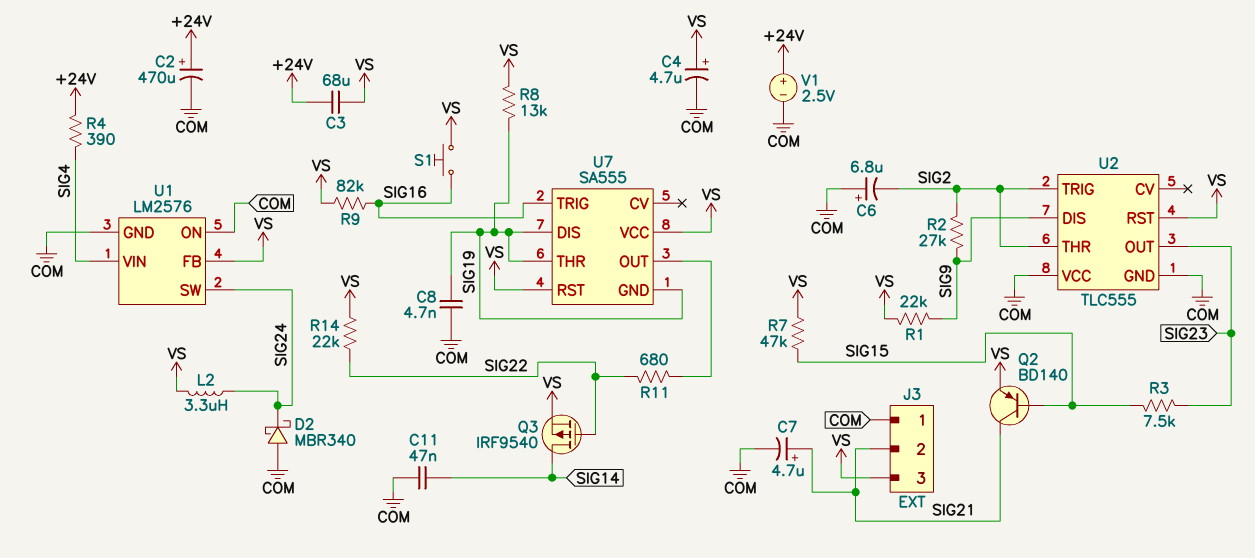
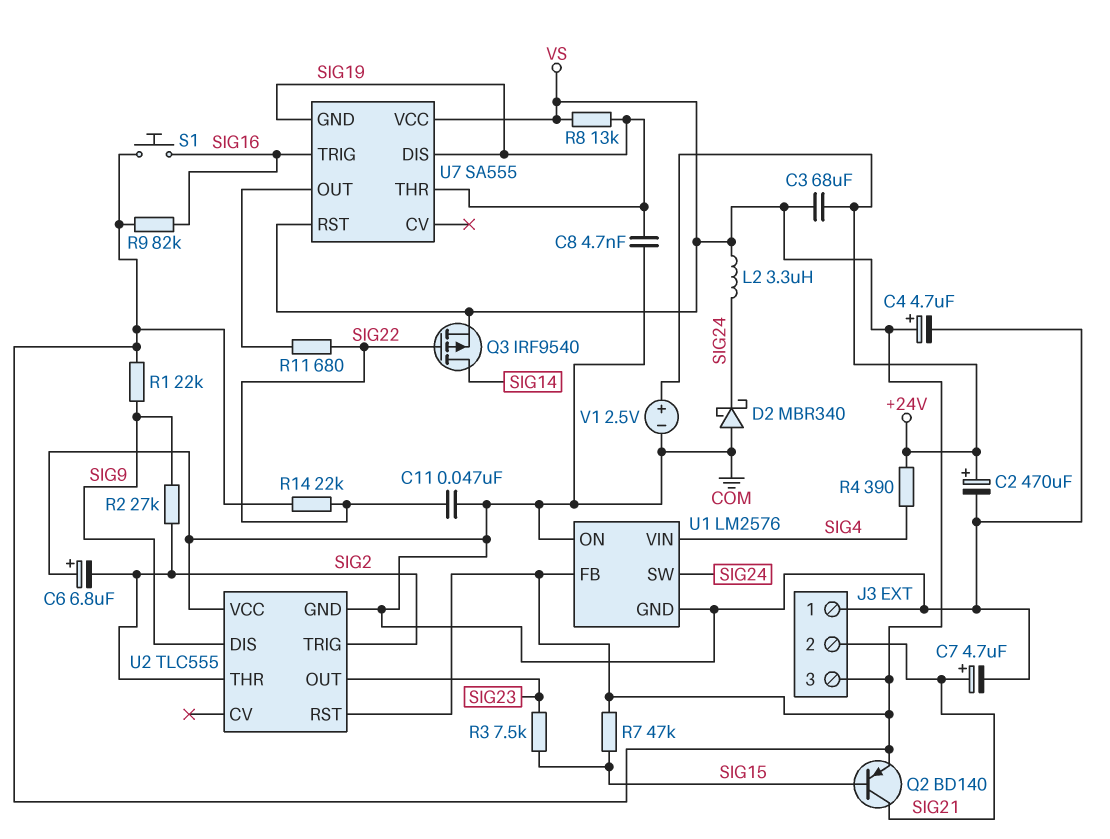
C11: 47nF (COM, SIG14) -> 47nF (COM, SIG22)

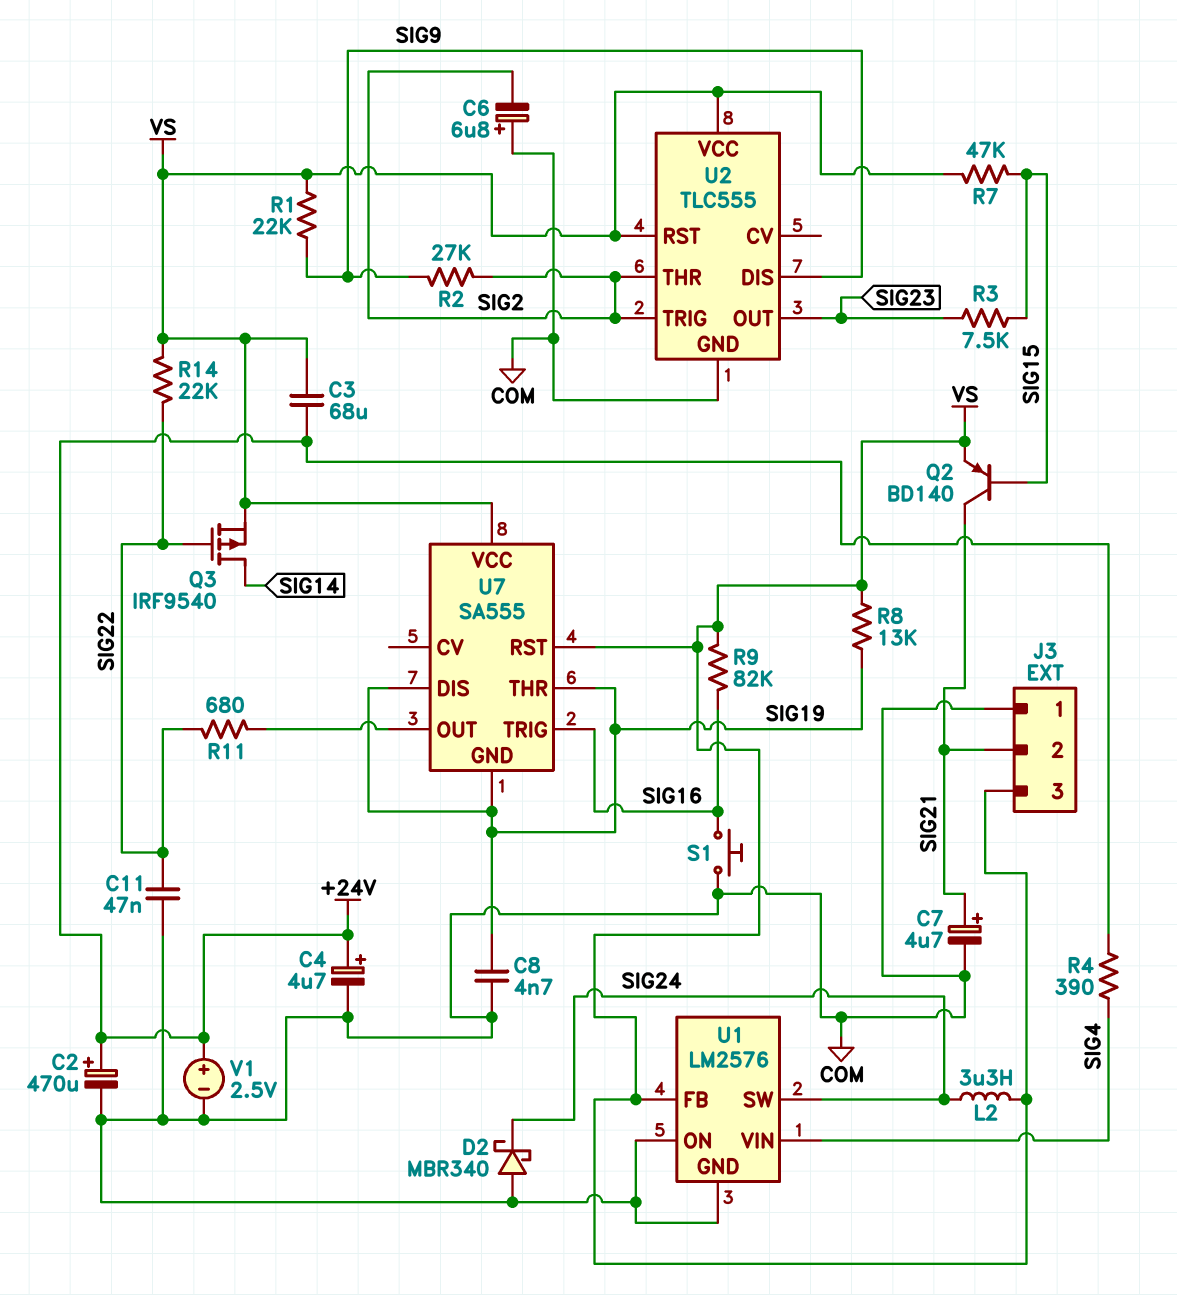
C4: 4.7uF (plus VS, minus COM) -> 4.7uF (plus +24V, minus COM)
S1: button (SIG16, VS) -> button (COM, SIG16)
U2 pin VCC: COM -> VS

